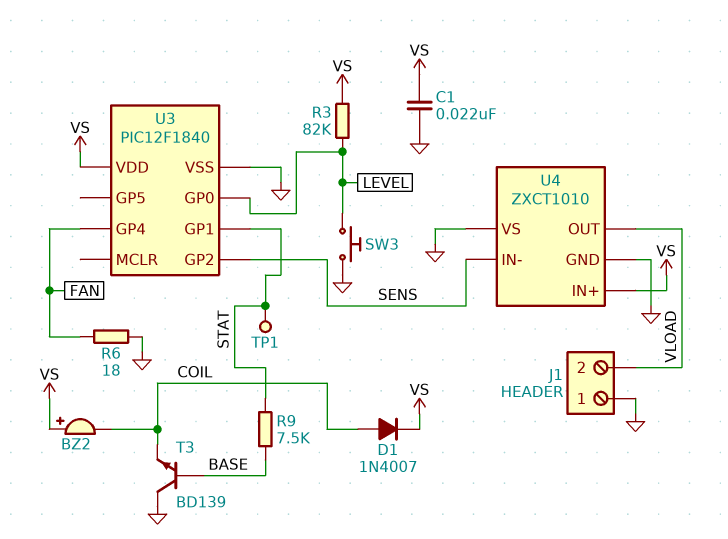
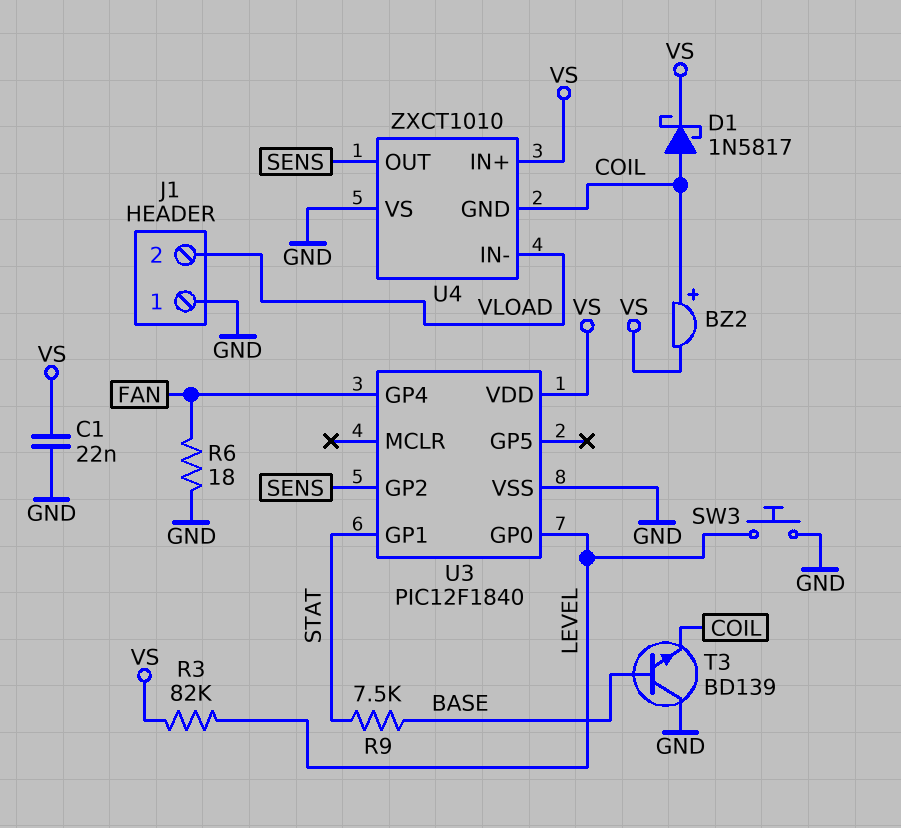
BZ2: buzzer (plus VS, minus COIL) -> buzzer (plus COIL, minus VS)
D1: diode 1N4007 (A COIL, K VS) -> schottky 1N5817 (A COIL, K VS)
TP1: test point (STAT) -> none
U4 pin GND: GND -> COIL
U4 pin IN-: SENS -> VLOAD
U4 pin OUT: VLOAD -> SENS

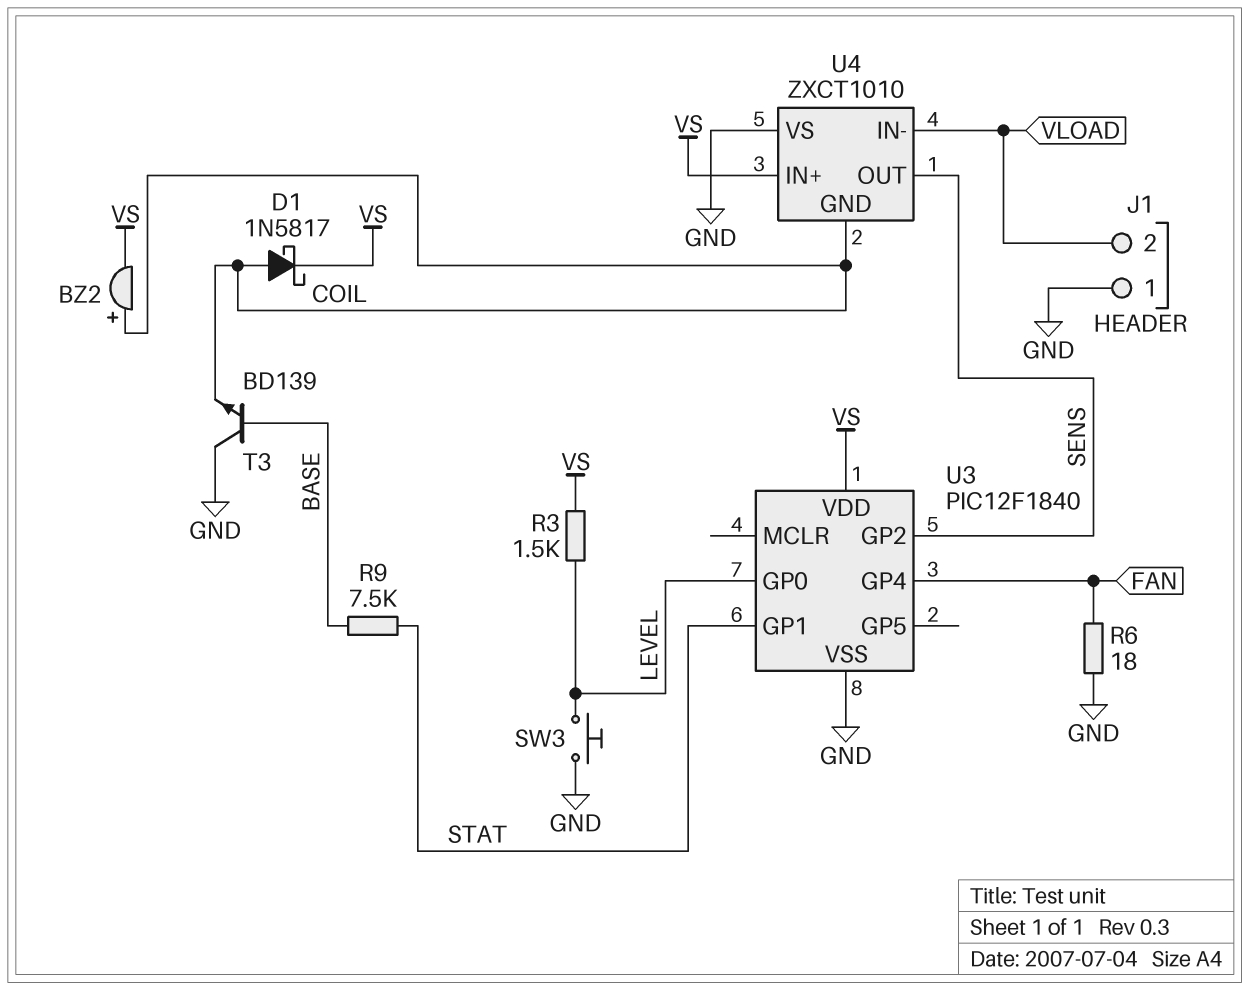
C1: 22nF (GND, VS) -> none
R3: 82k (LEVEL, VS) -> 1.5k (LEVEL, VS)

